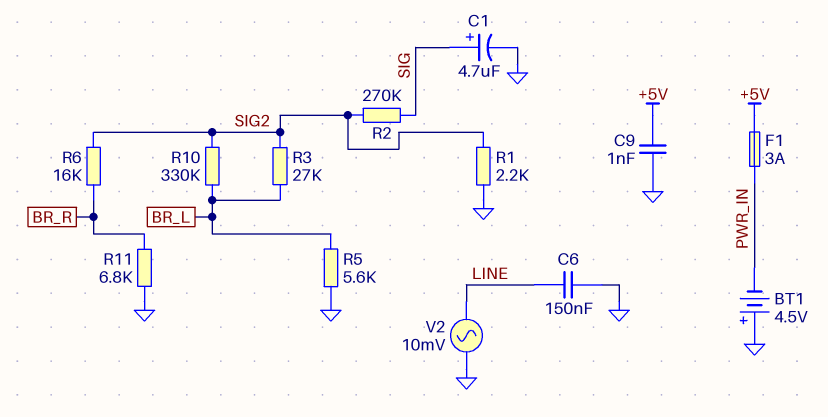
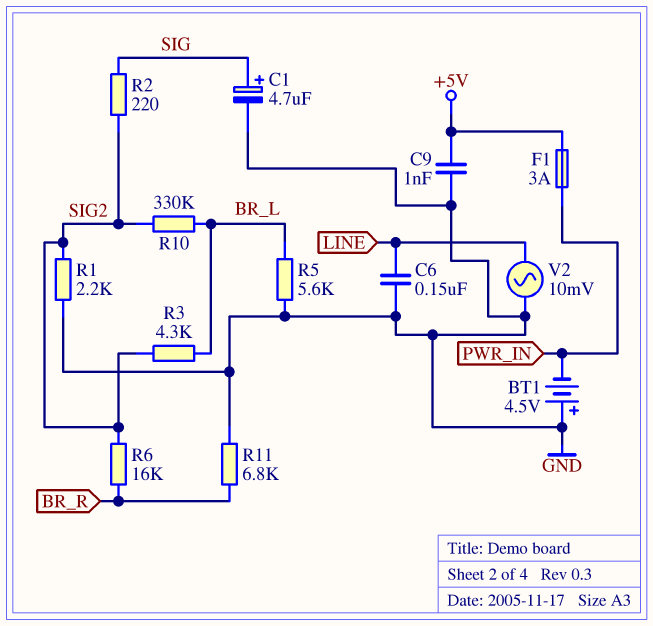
R2: 270k (SIG, SIG2) -> 220 (SIG, SIG2)
R3: 27k (BR_L, SIG2) -> 4.3k (BR_L, SIG2)

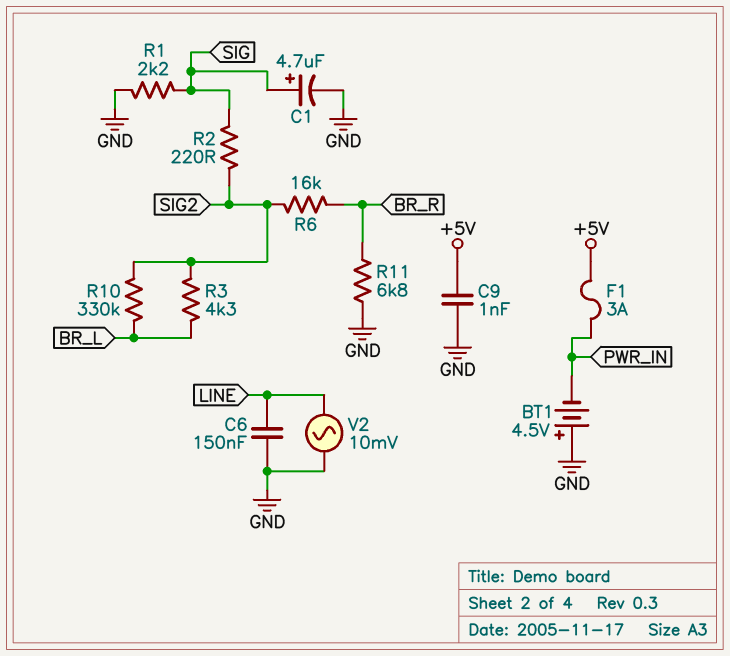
R1: 2.2k (GND, SIG2) -> 2.2k (GND, SIG)
R5: 5.6k (BR_L, GND) -> none

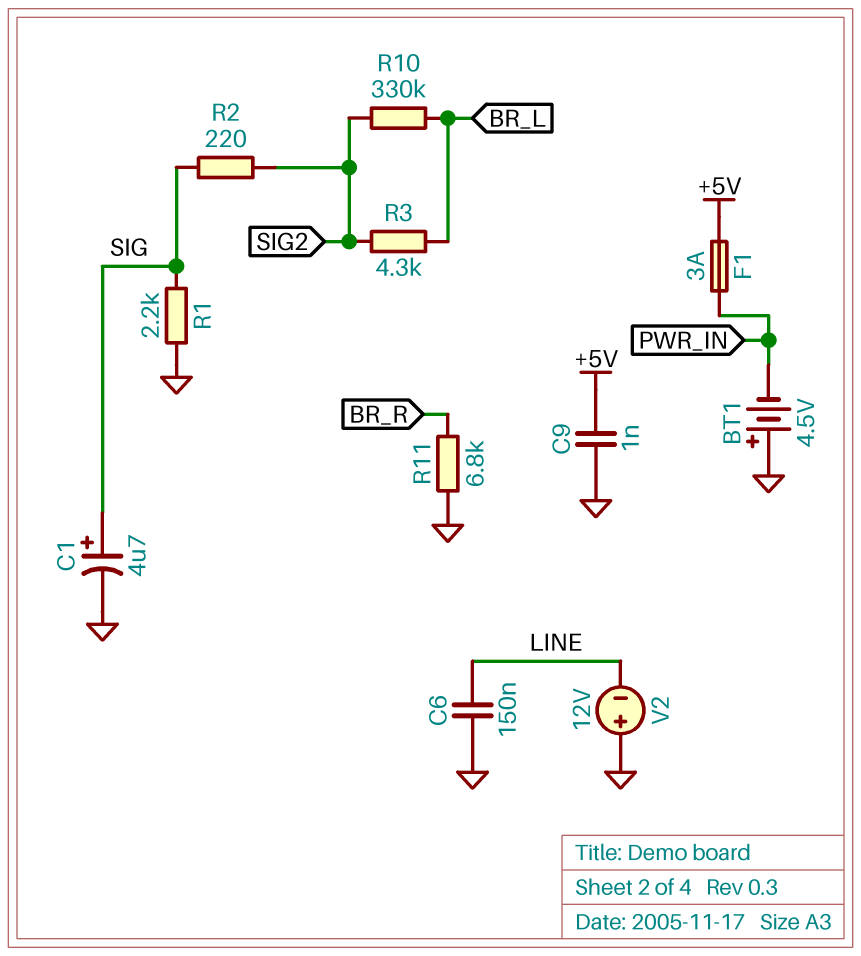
R6: 16k (BR_R, SIG2) -> none
V2: AC 10mV (GND, LINE) -> 12V (plus GND, minus LINE)

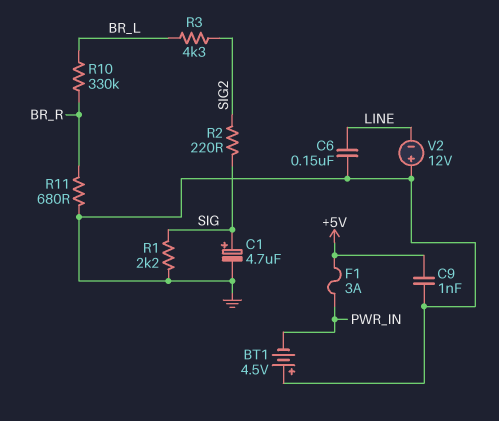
R10: 330k (BR_L, SIG2) -> 330k (BR_L, BR_R)
R11: 6.8k (BR_R, GND) -> 680 (BR_R, GND)

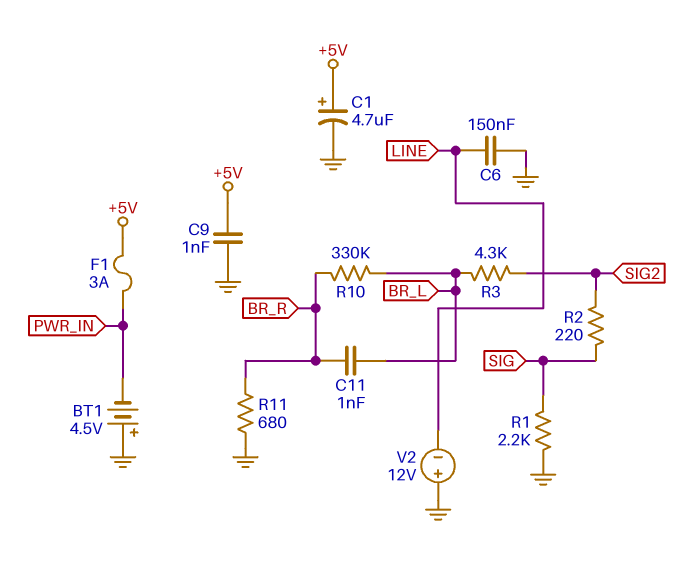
C1: 4.7uF (plus SIG, minus GND) -> 4.7uF (plus +5V, minus GND)
C11: none -> 1nF (BR_L, BR_R)

